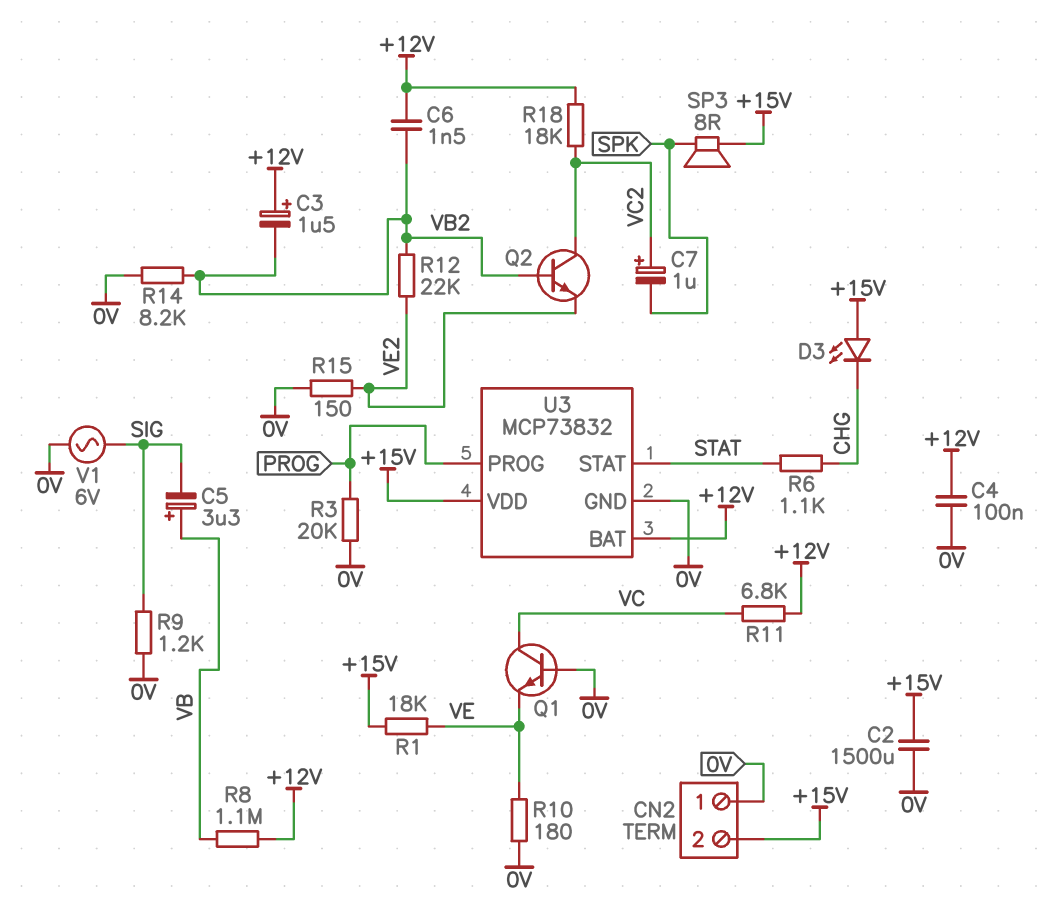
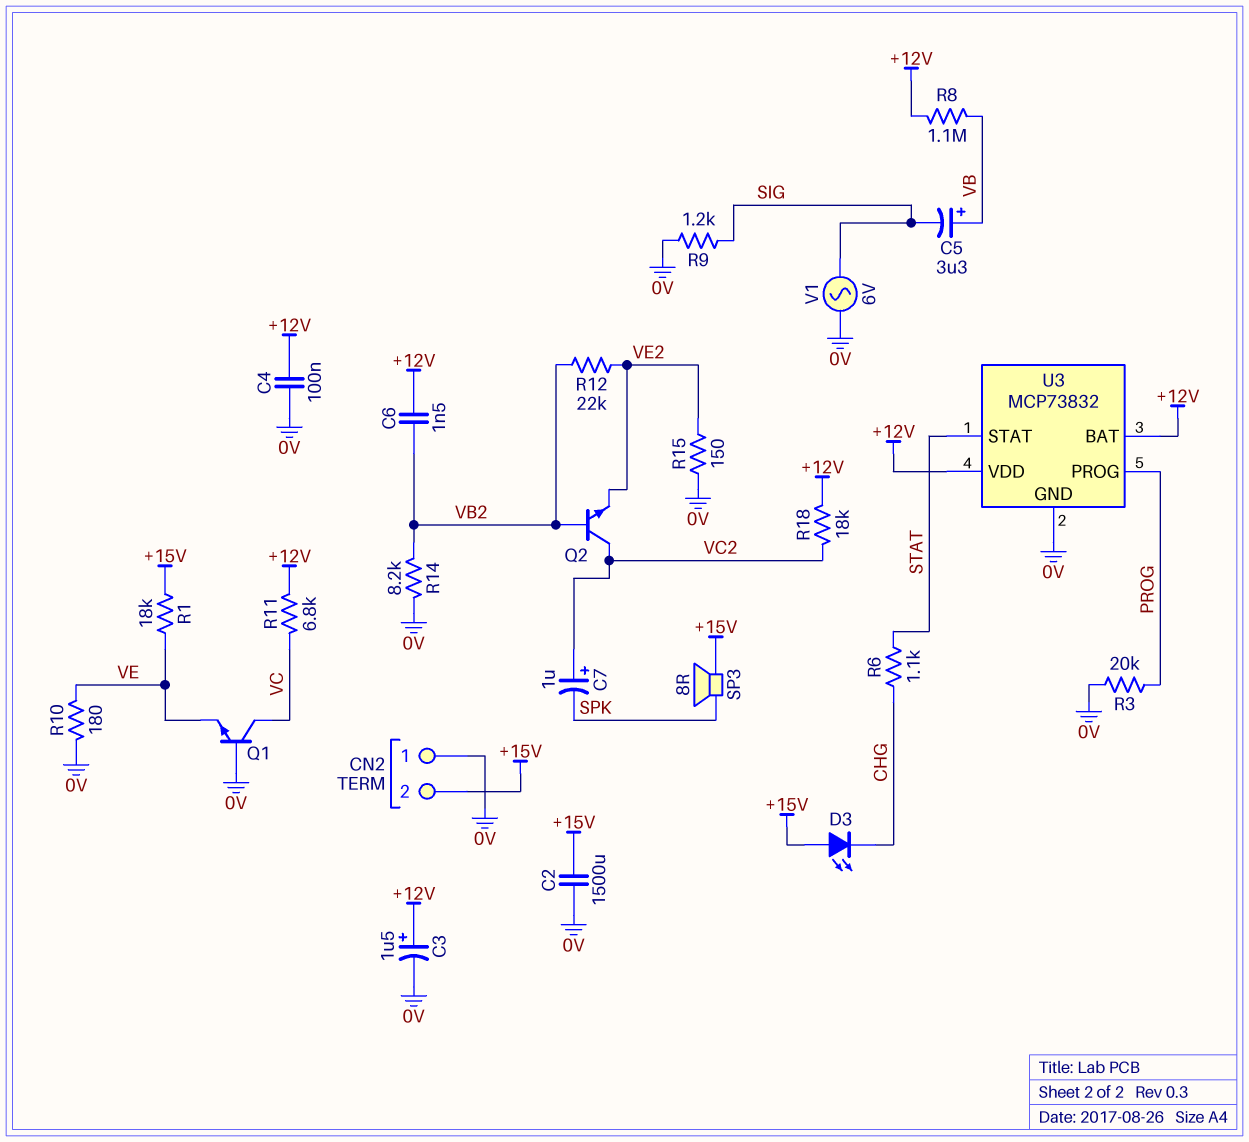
C3: 1.5uF (plus +12V, minus VB2) -> 1.5uF (plus +12V, minus 0V)
U3 pin VDD: +15V -> +12V

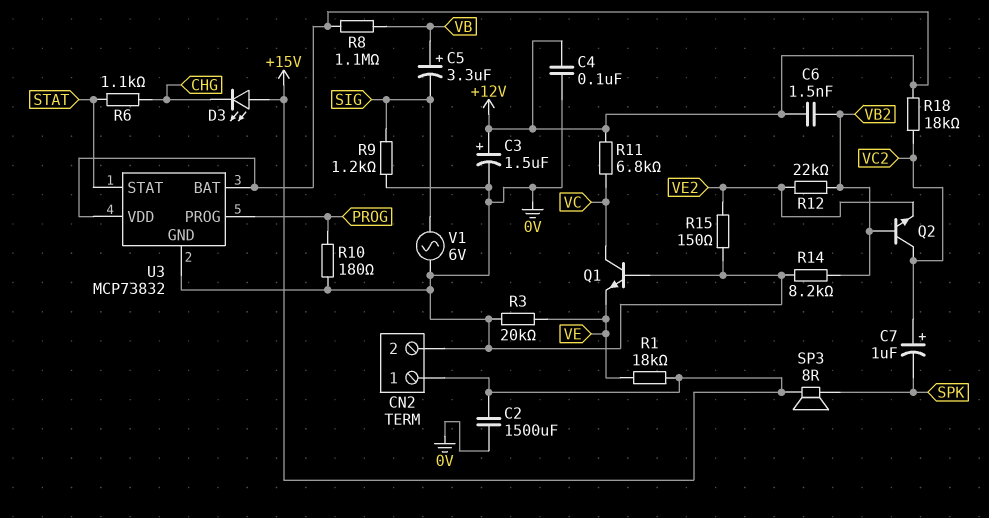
CN2 pin 1: 0V -> +15V
CN2 pin 2: +15V -> 0V
R3: 20k (0V, PROG) -> 20k (0V, VE)
R10: 180 (0V, VE) -> 180 (0V, PROG)

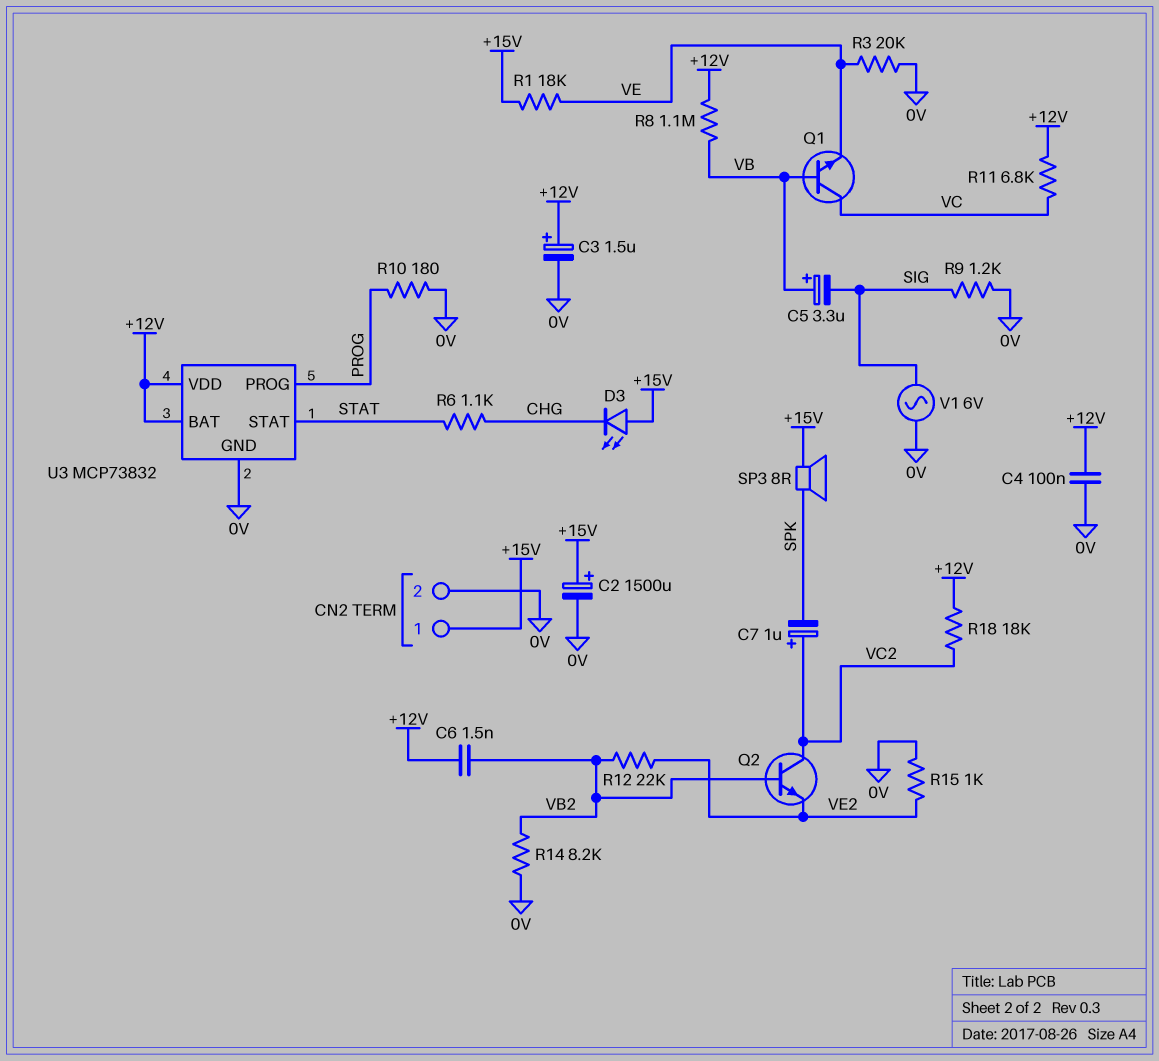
C2: 1500uF (+15V, 0V) -> 1500uF (plus +15V, minus 0V)
Q1: NPN (B 0V, C VC, E VE) -> NPN (B VB, C VC, E VE)
R15: 150 (0V, VE2) -> 1k (0V, VE2)

